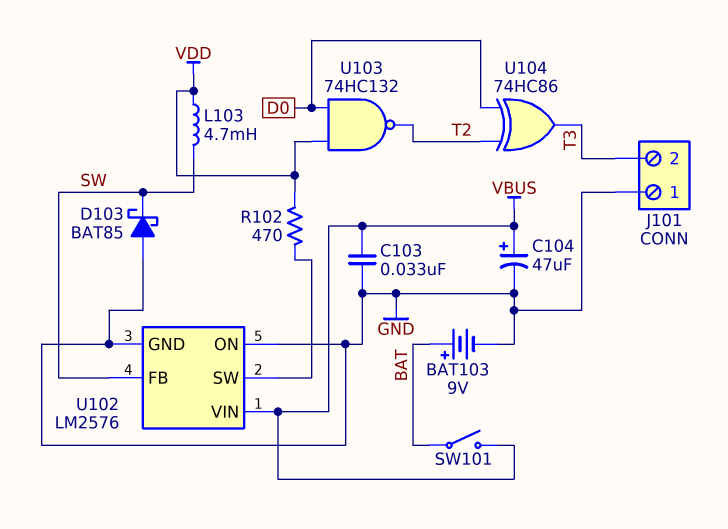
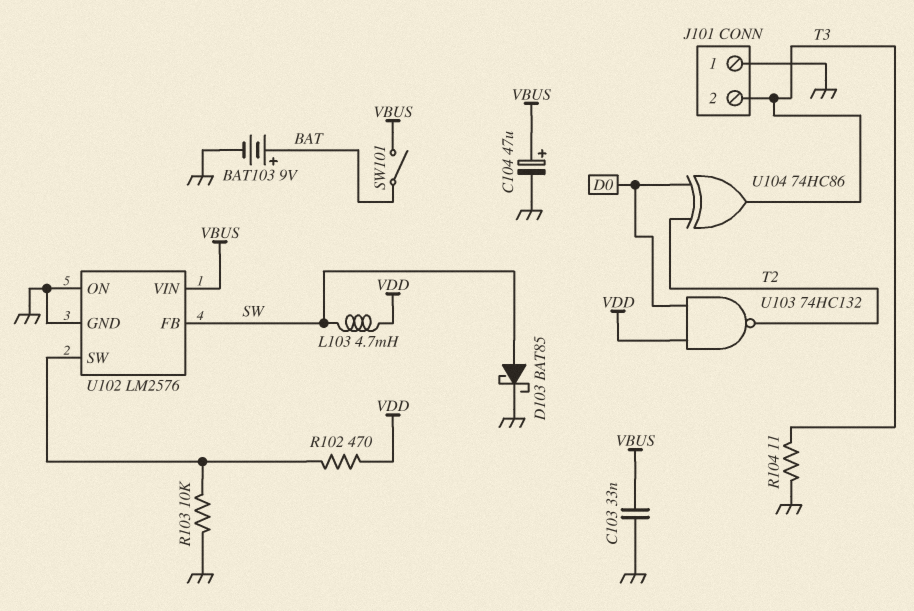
D103: schottky BAT85 (A GND, K SW) -> schottky BAT85 (A SW, K GND)
R103: none -> 10k (GND, U102/SW)
R104: none -> 11 (GND, T3)

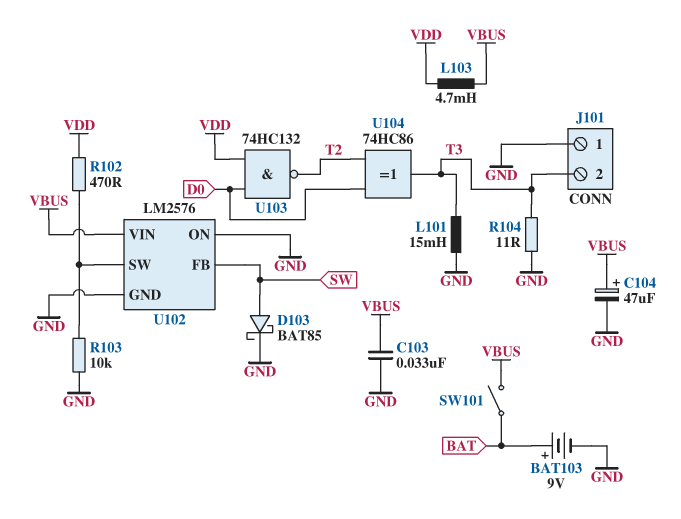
L101: none -> 15mH (GND, T3)
L103: 4.7mH (SW, VDD) -> 4.7mH (VBUS, VDD)

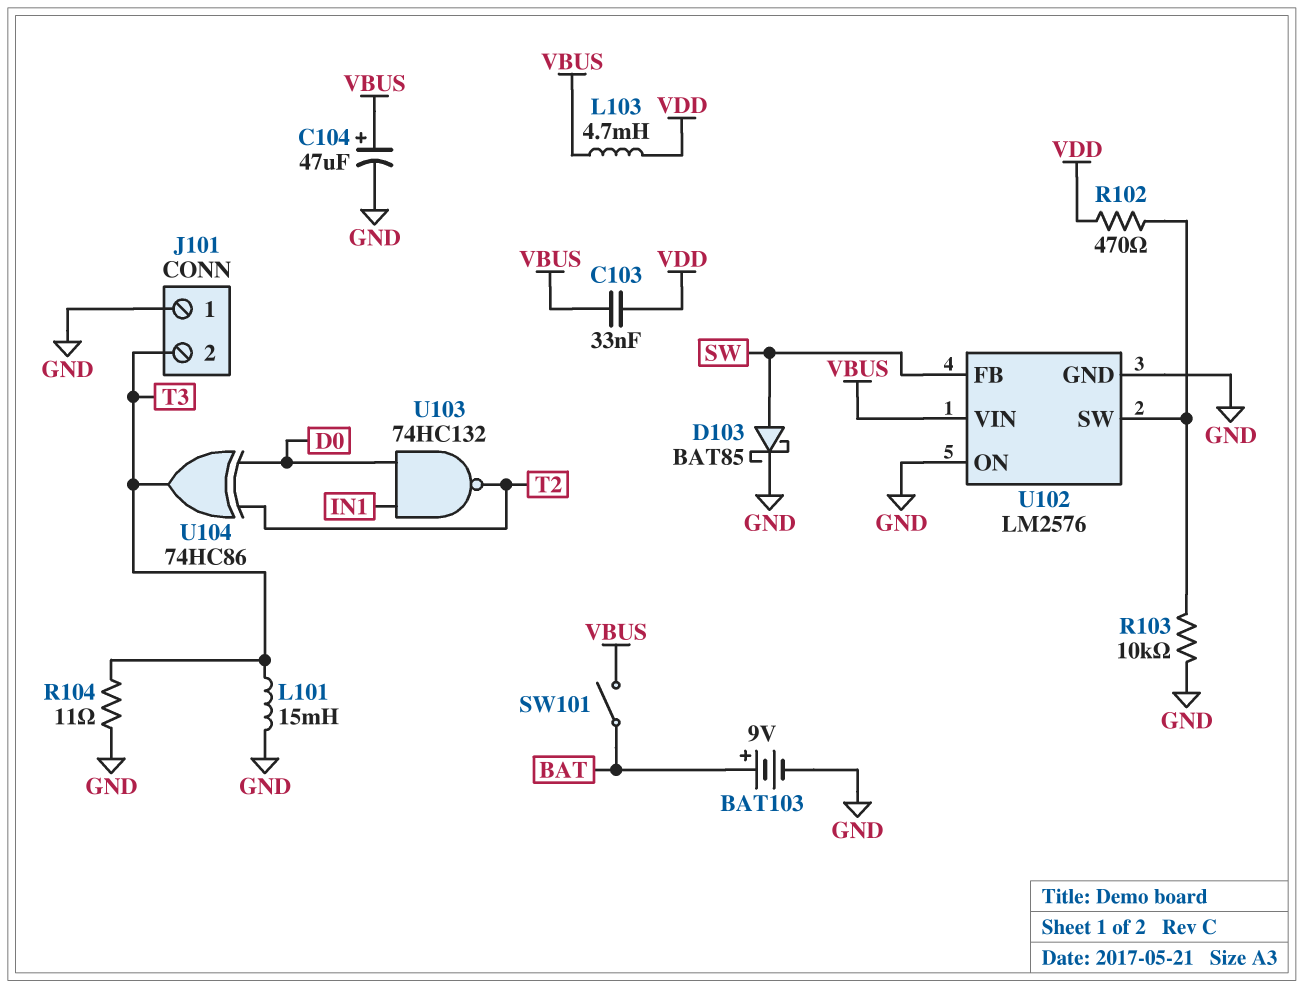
C103: 33nF (GND, VBUS) -> 33nF (VBUS, VDD)
U103: NAND 74HC132 (in D0, in VDD, out T2) -> NAND 74HC132 (in D0, in IN1, out T2)

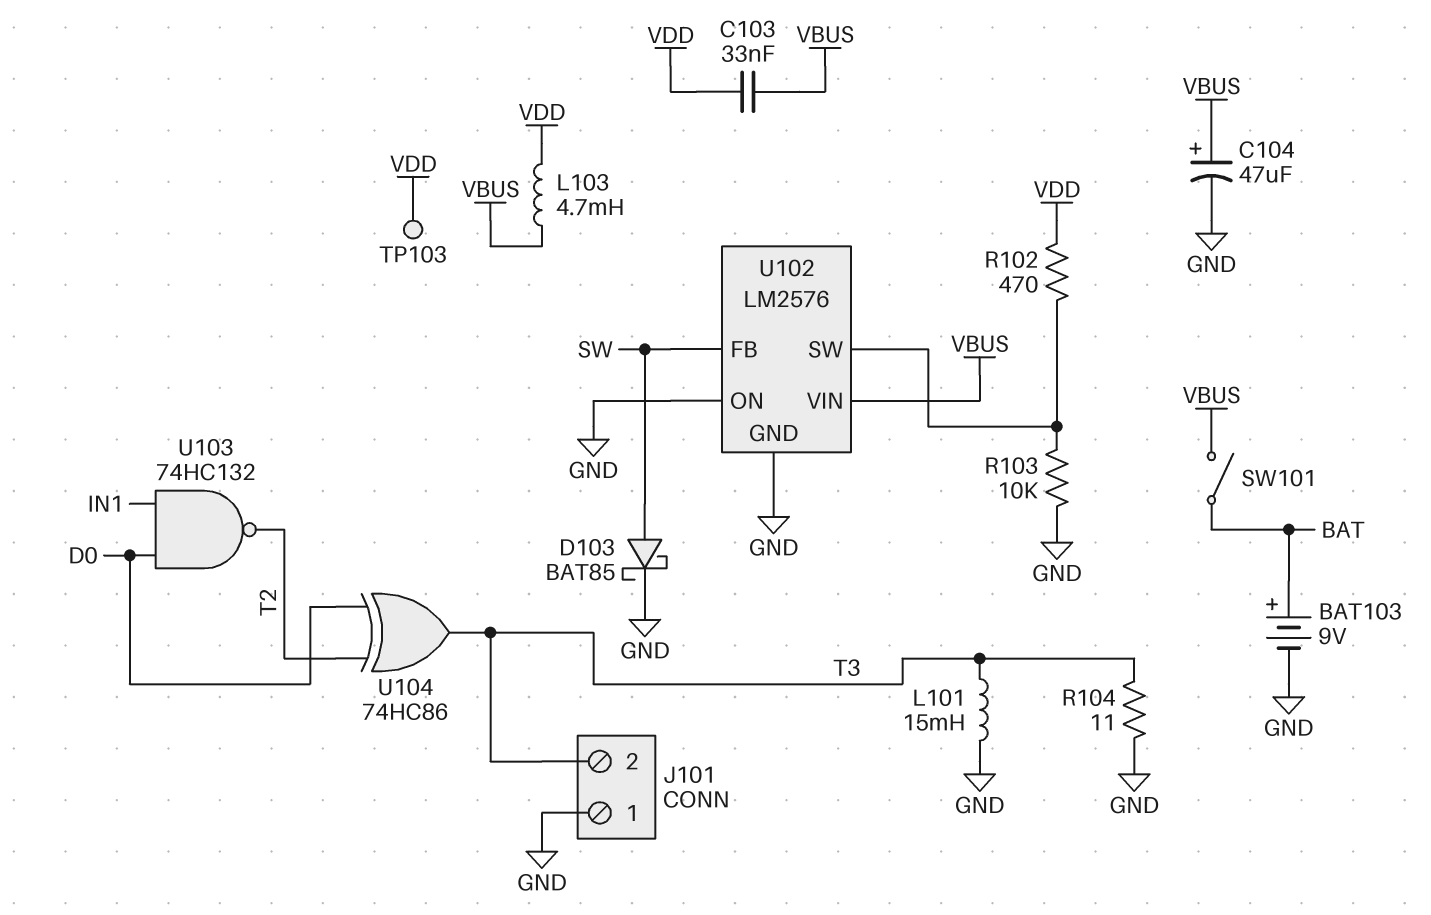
TP103: none -> test point (VDD)

